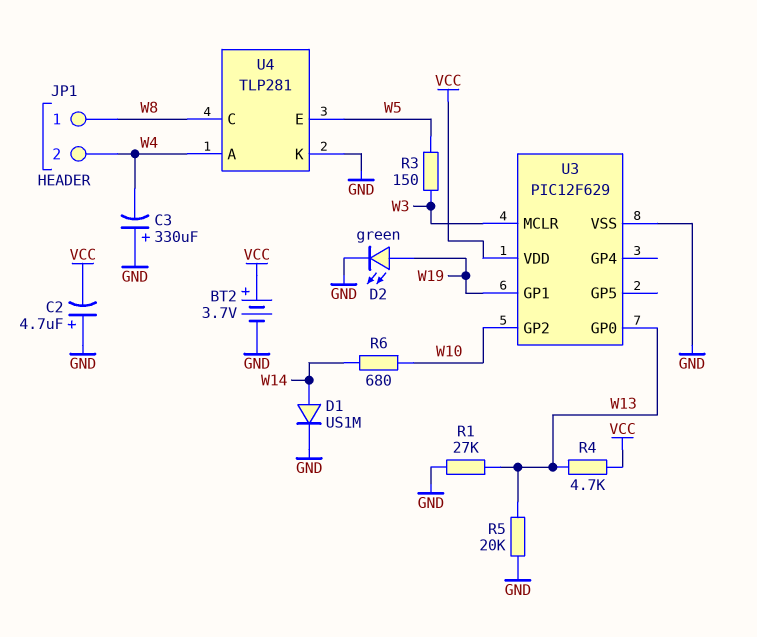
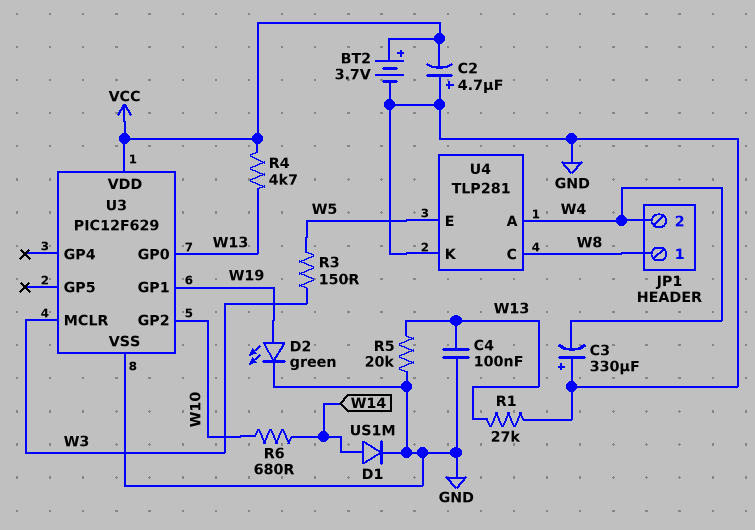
C4: none -> 100nF (GND, W13)

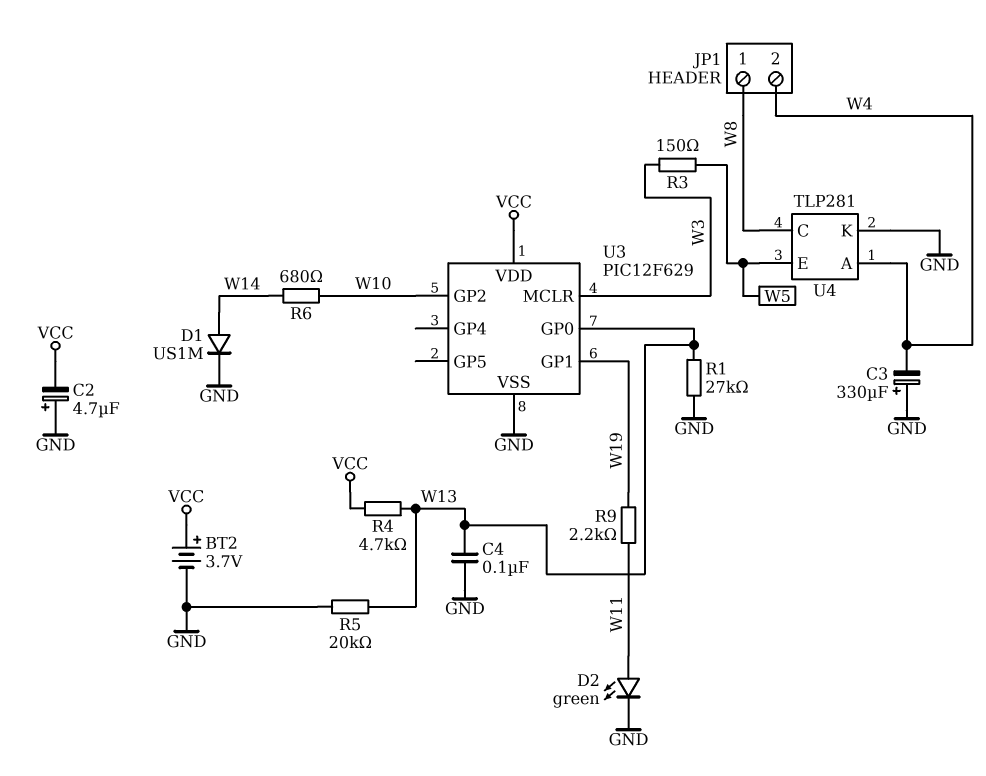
D2: LED green (A W19, K GND) -> LED green (A W11, K GND)
R9: none -> 2.2k (W11, W19)

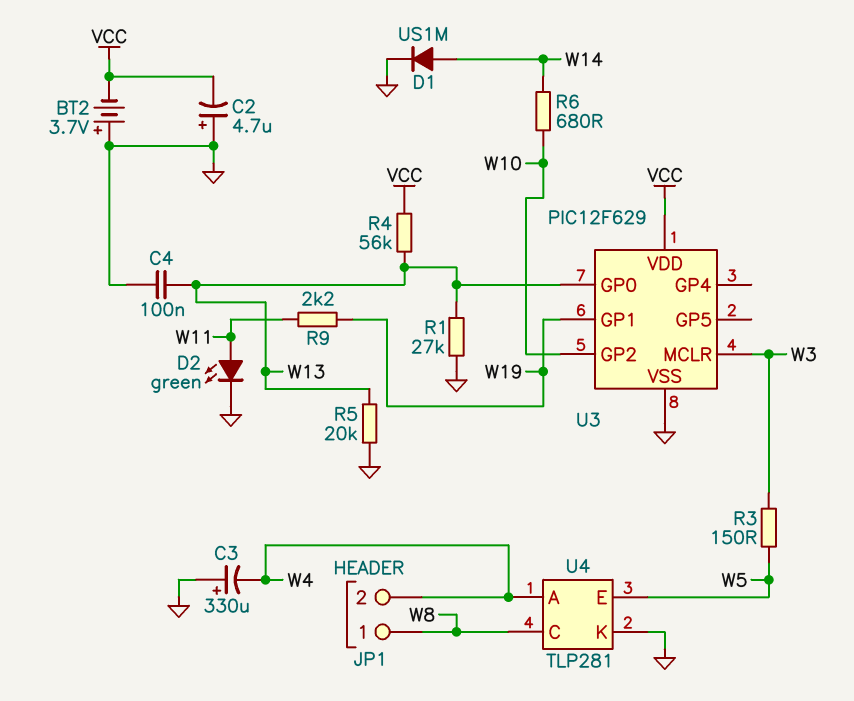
BT2: 3.7V (plus VCC, minus GND) -> 3.7V (plus GND, minus VCC)
R4: 4.7k (VCC, W13) -> 56k (VCC, W13)

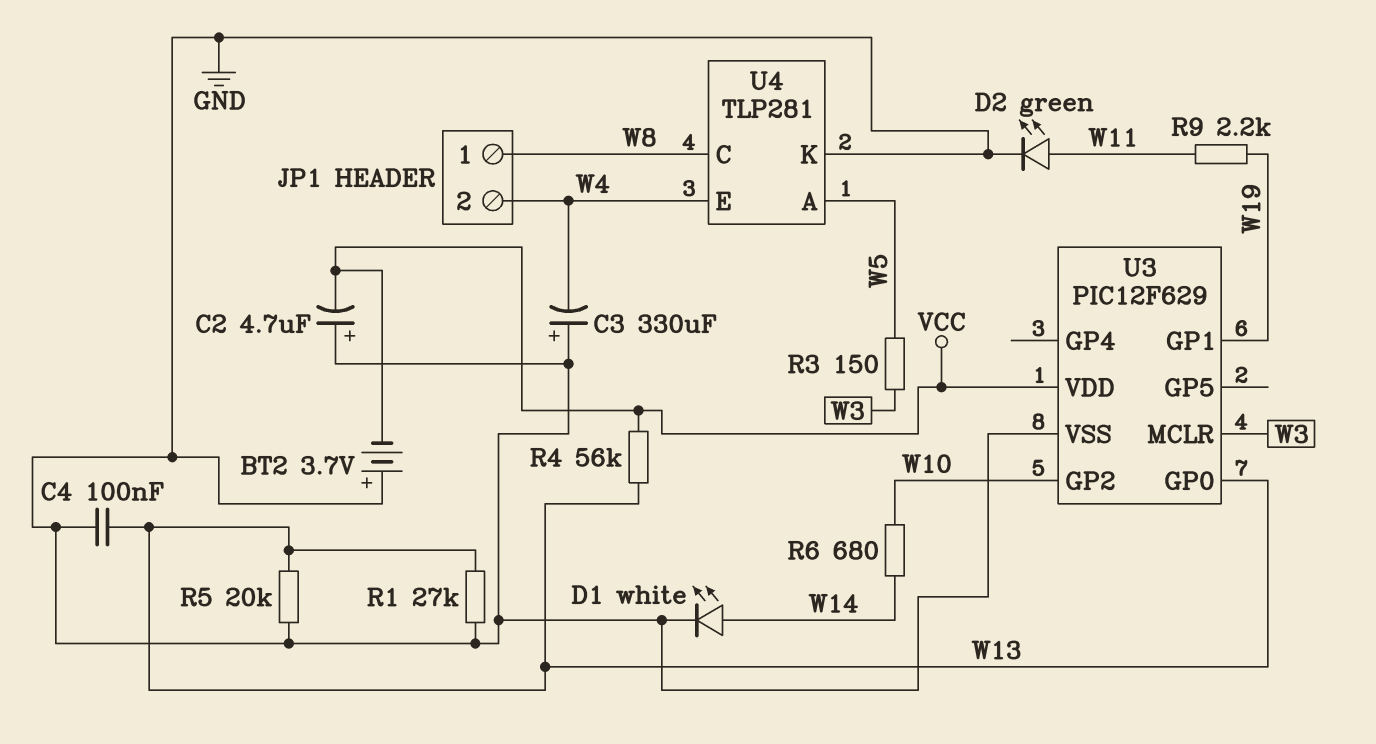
D1: diode US1M (A W14, K GND) -> LED white (A W14, K GND)
U4 pin A: W4 -> W5
U4 pin E: W5 -> W4

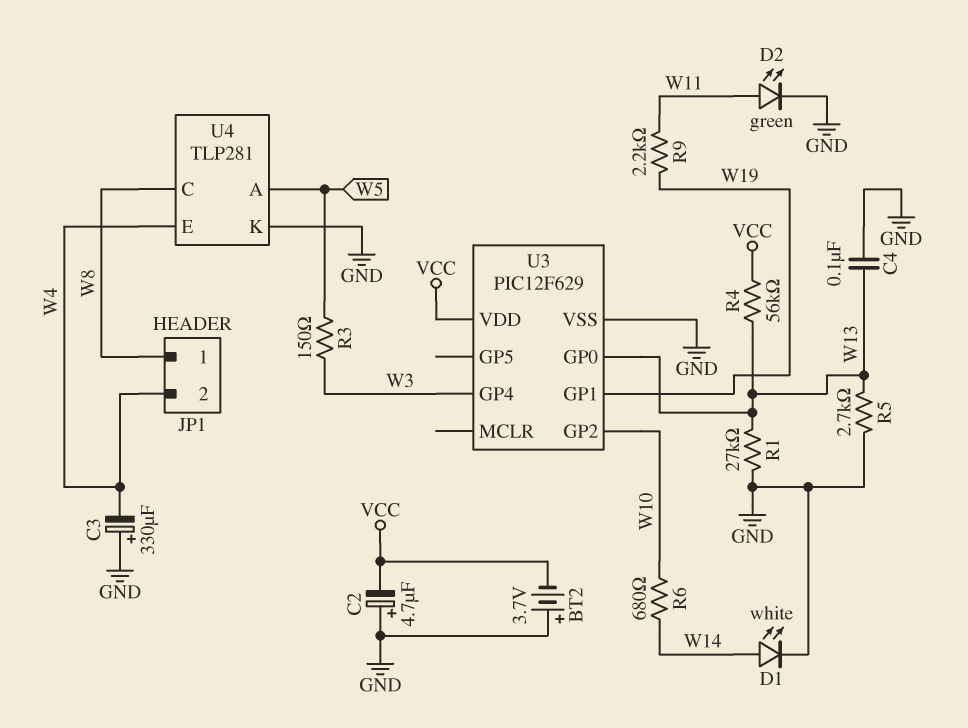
R5: 20k (GND, W13) -> 2.7k (GND, W13)
U3 pin GP4: none -> W3
U3 pin MCLR: W3 -> none

